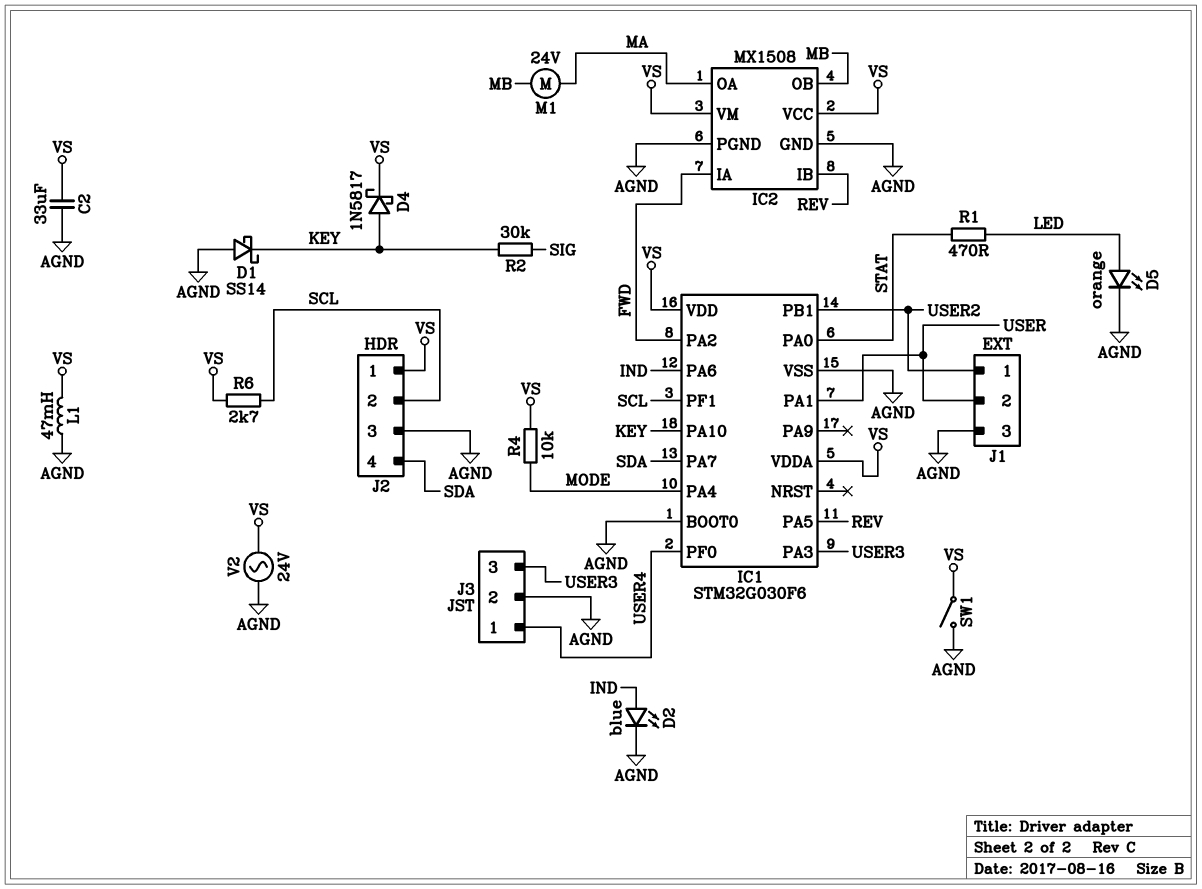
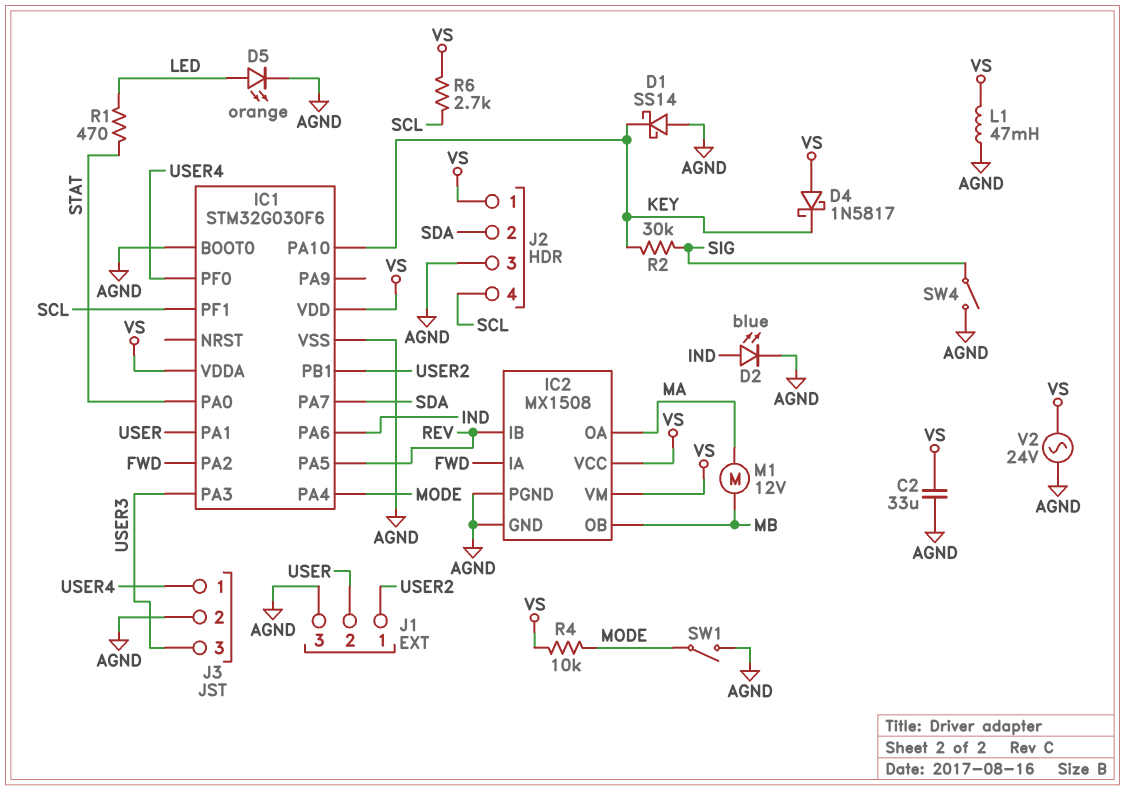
D4: schottky 1N5817 (A KEY, K VS) -> schottky 1N5817 (A VS, K KEY)
J2 pin 2: SCL -> SDA
J2 pin 4: SDA -> SCL
M1: motor 24V (MA, MB) -> motor 12V (MA, MB)
SW1: switch (AGND, VS) -> switch (AGND, MODE)
SW4: none -> switch (AGND, SIG)

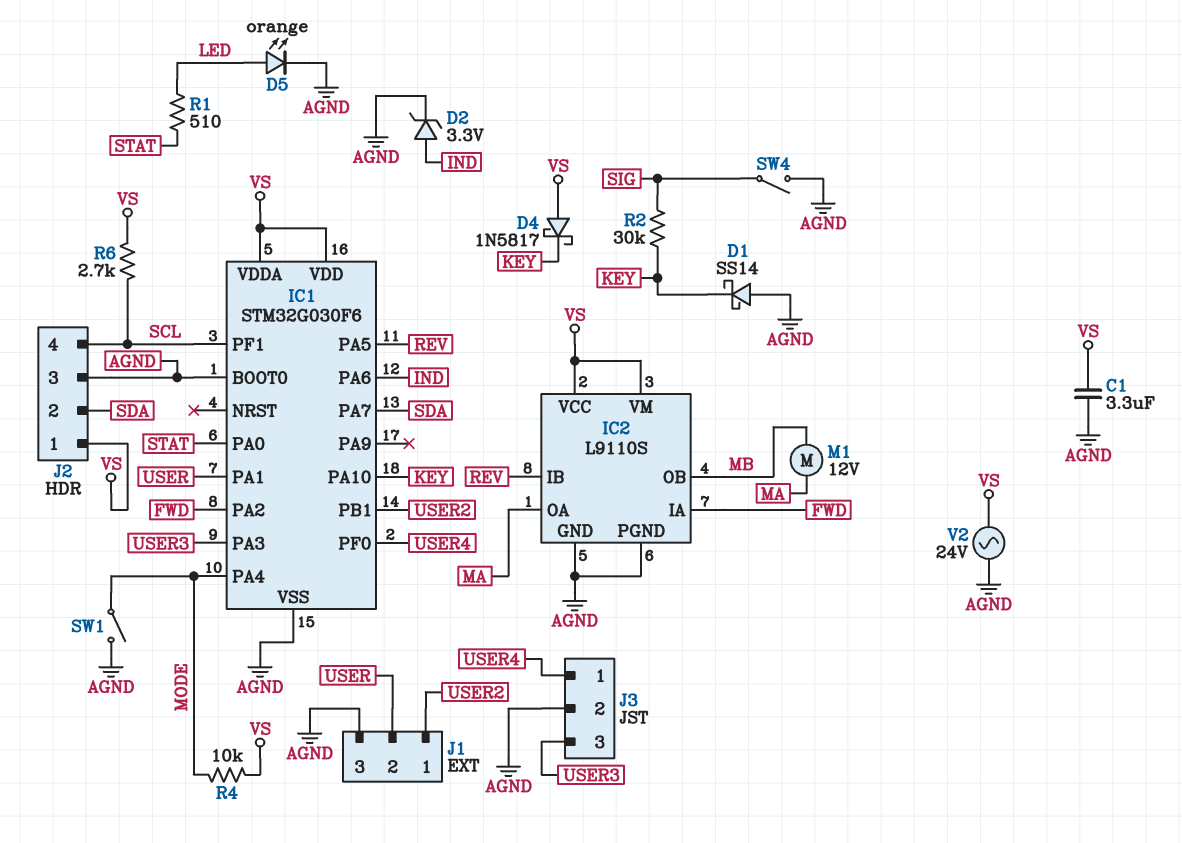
C1: none -> 3.3uF (AGND, VS)
C2: 33uF (AGND, VS) -> none
D2: LED blue (A IND, K AGND) -> zener 3.3V (A IND, K AGND)
IC2: MX1508 -> L9110S
L1: 47mH (AGND, VS) -> none
R1: 470 (LED, STAT) -> 510 (LED, STAT)

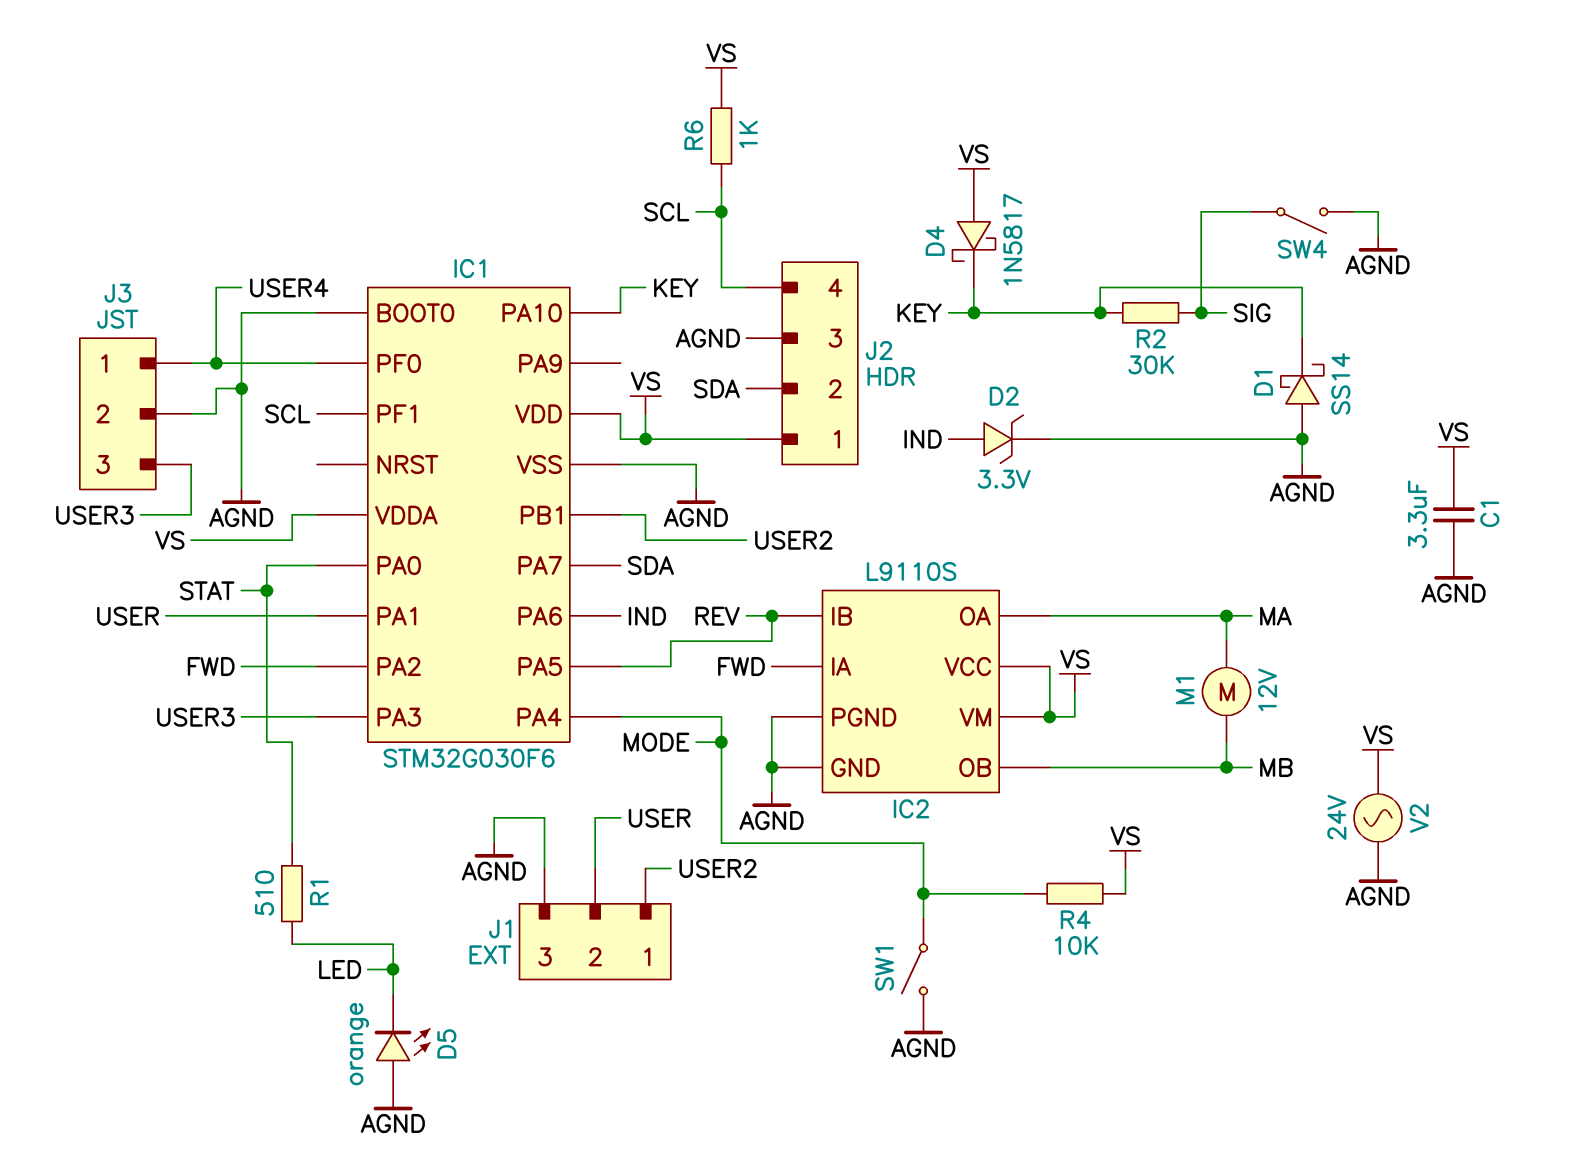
D5: LED orange (A LED, K AGND) -> LED orange (A AGND, K LED)
R6: 2.7k (SCL, VS) -> 1k (SCL, VS)

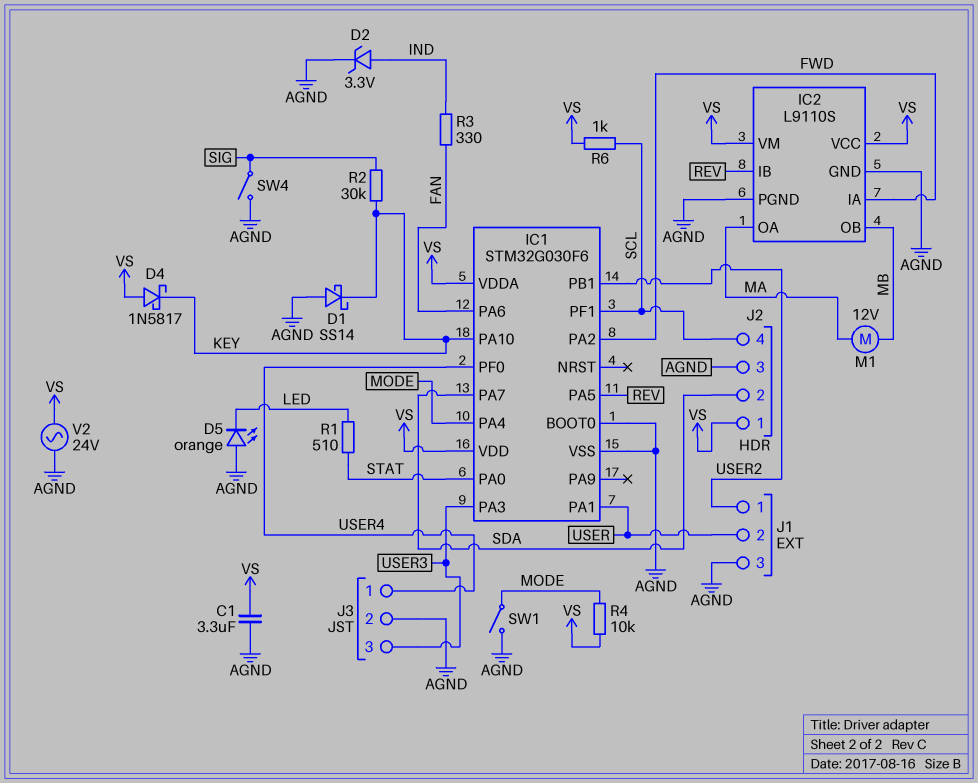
IC1 pin PA6: IND -> FAN
R3: none -> 330 (FAN, IND)

